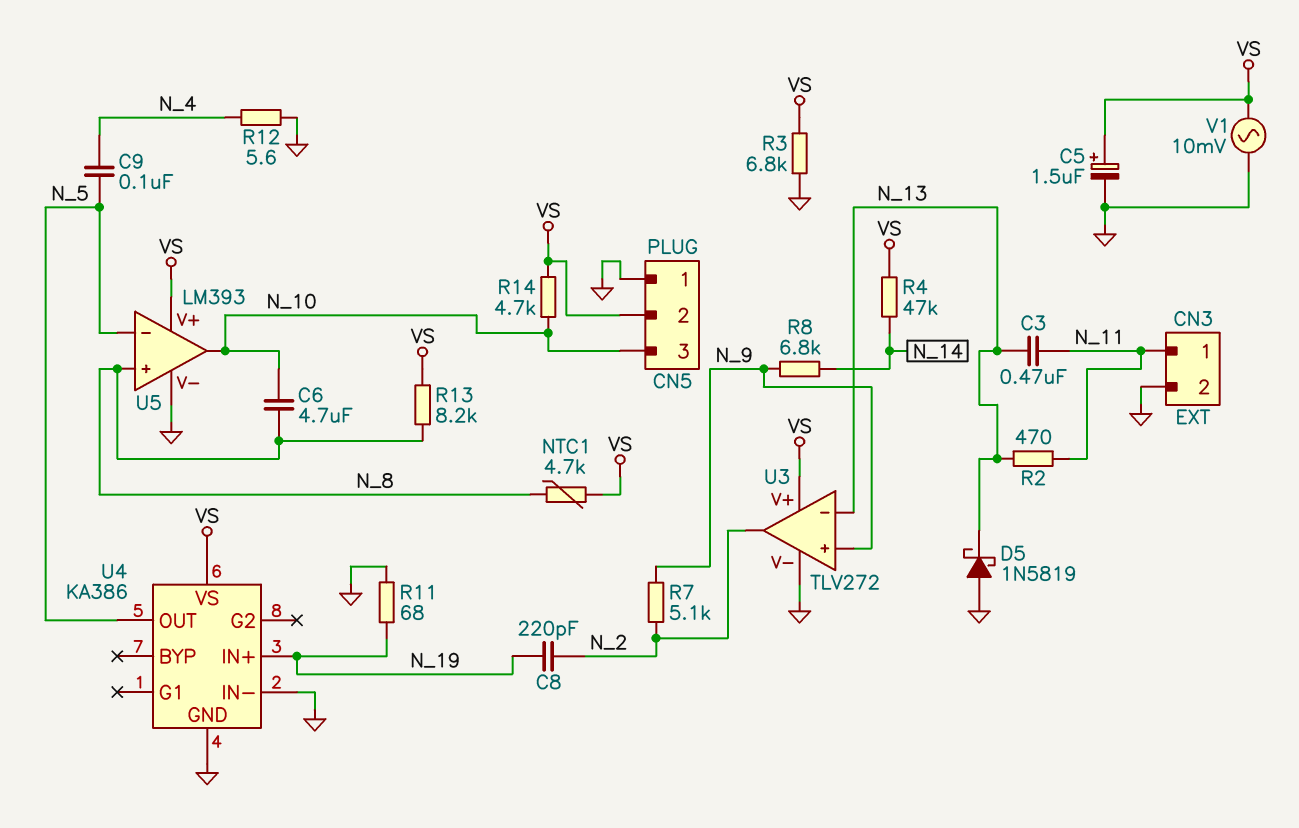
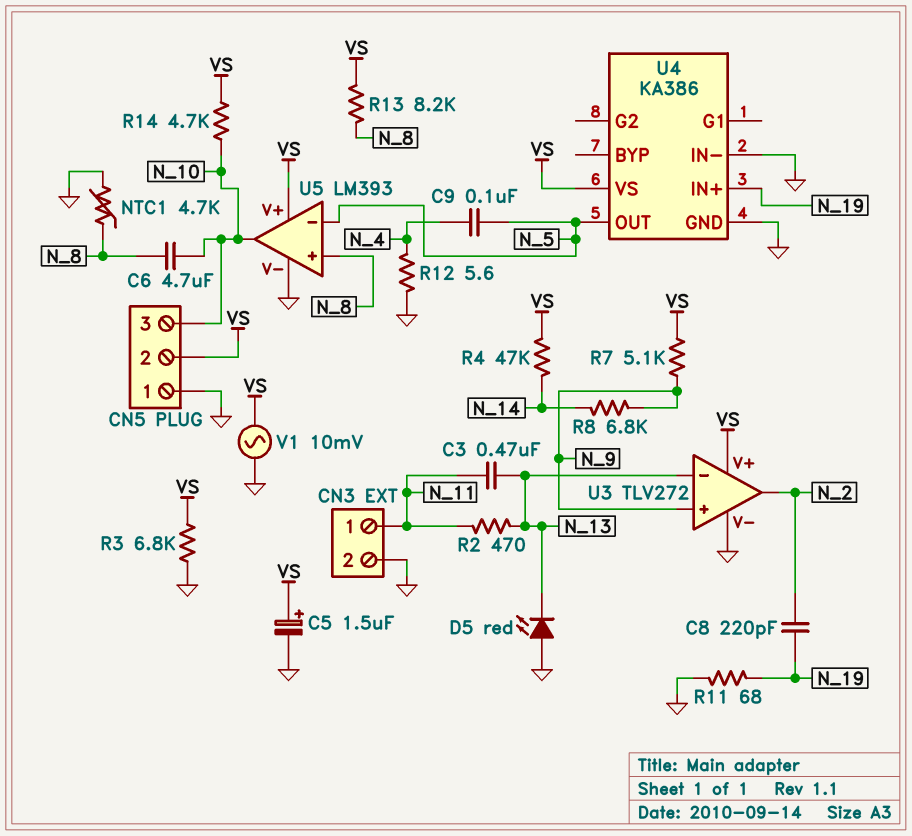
D5: schottky 1N5819 (A GND, K N_13) -> LED red (A GND, K N_13)
NTC1: 4.7k (N_8, VS) -> 4.7k (GND, N_8)
R7: 5.1k (N_2, N_9) -> 5.1k (N_9, VS)

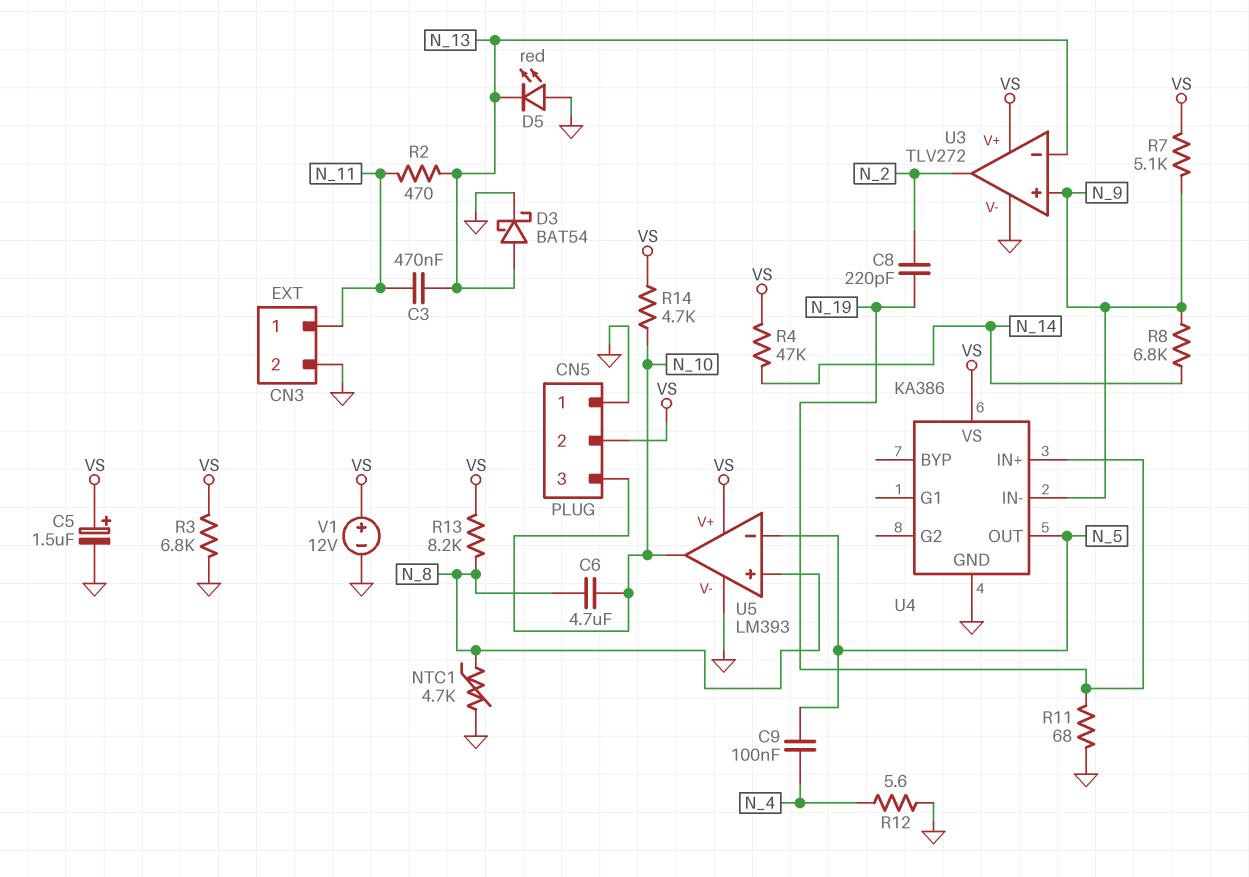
D3: none -> schottky BAT54 (A N_13, K GND)
U4 pin IN-: GND -> N_9
V1: AC 10mV (GND, VS) -> 12V (plus VS, minus GND)

